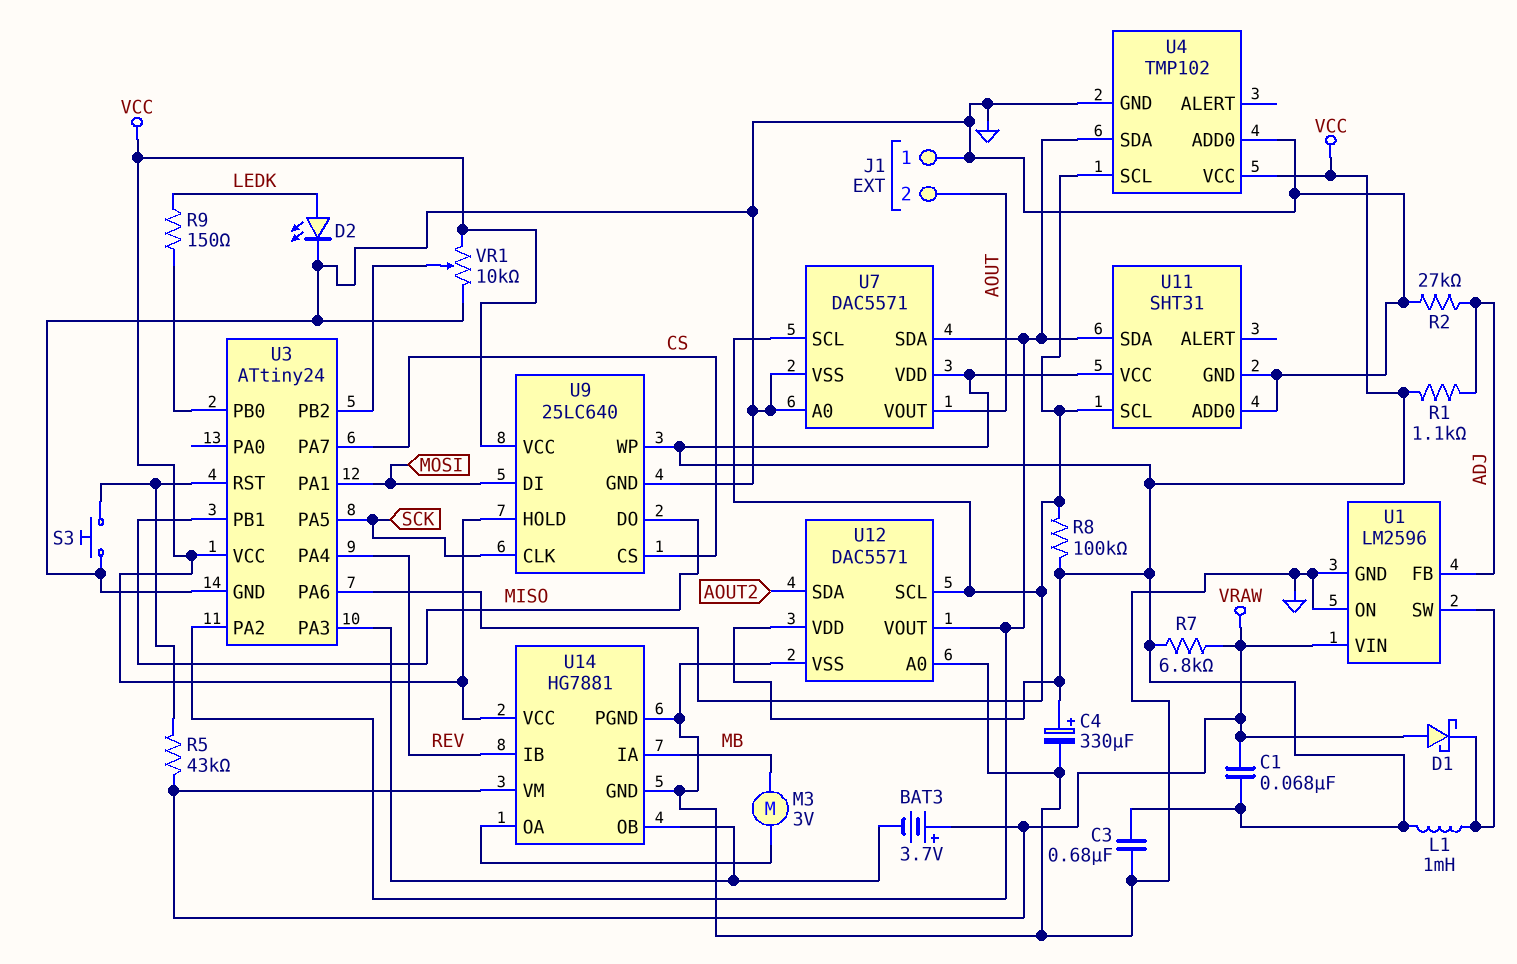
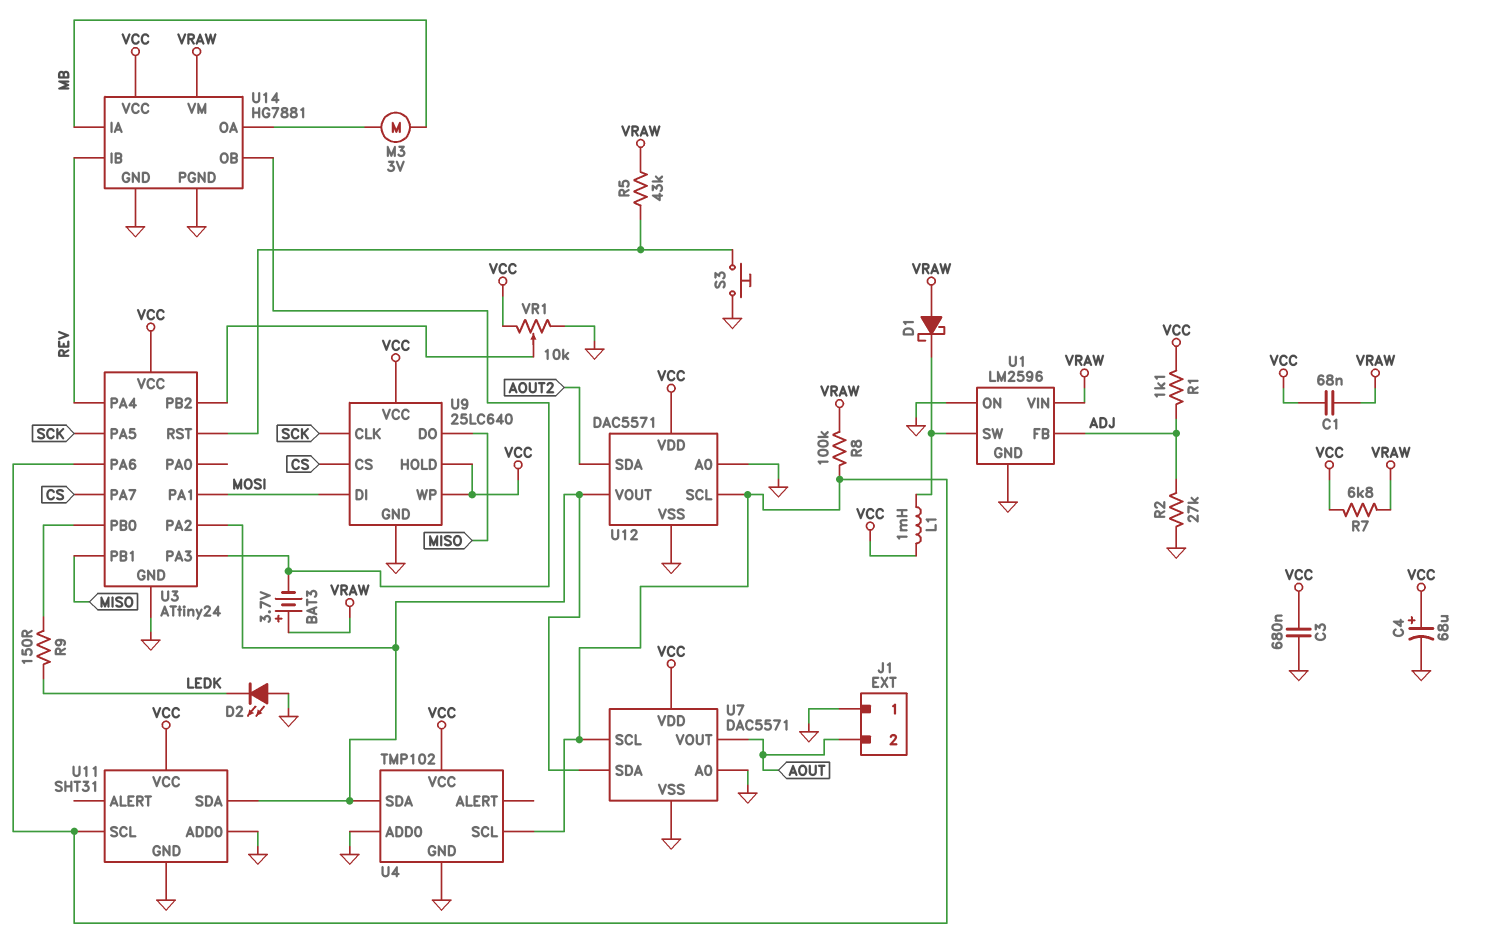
C4: 330uF (plus VCC, minus GND) -> 68uF (plus VCC, minus GND)
D2: LED (A LEDK, K GND) -> LED (A GND, K LEDK)
R8: 100k (U3/PA6, VCC) -> 100k (U3/PA6, VRAW)

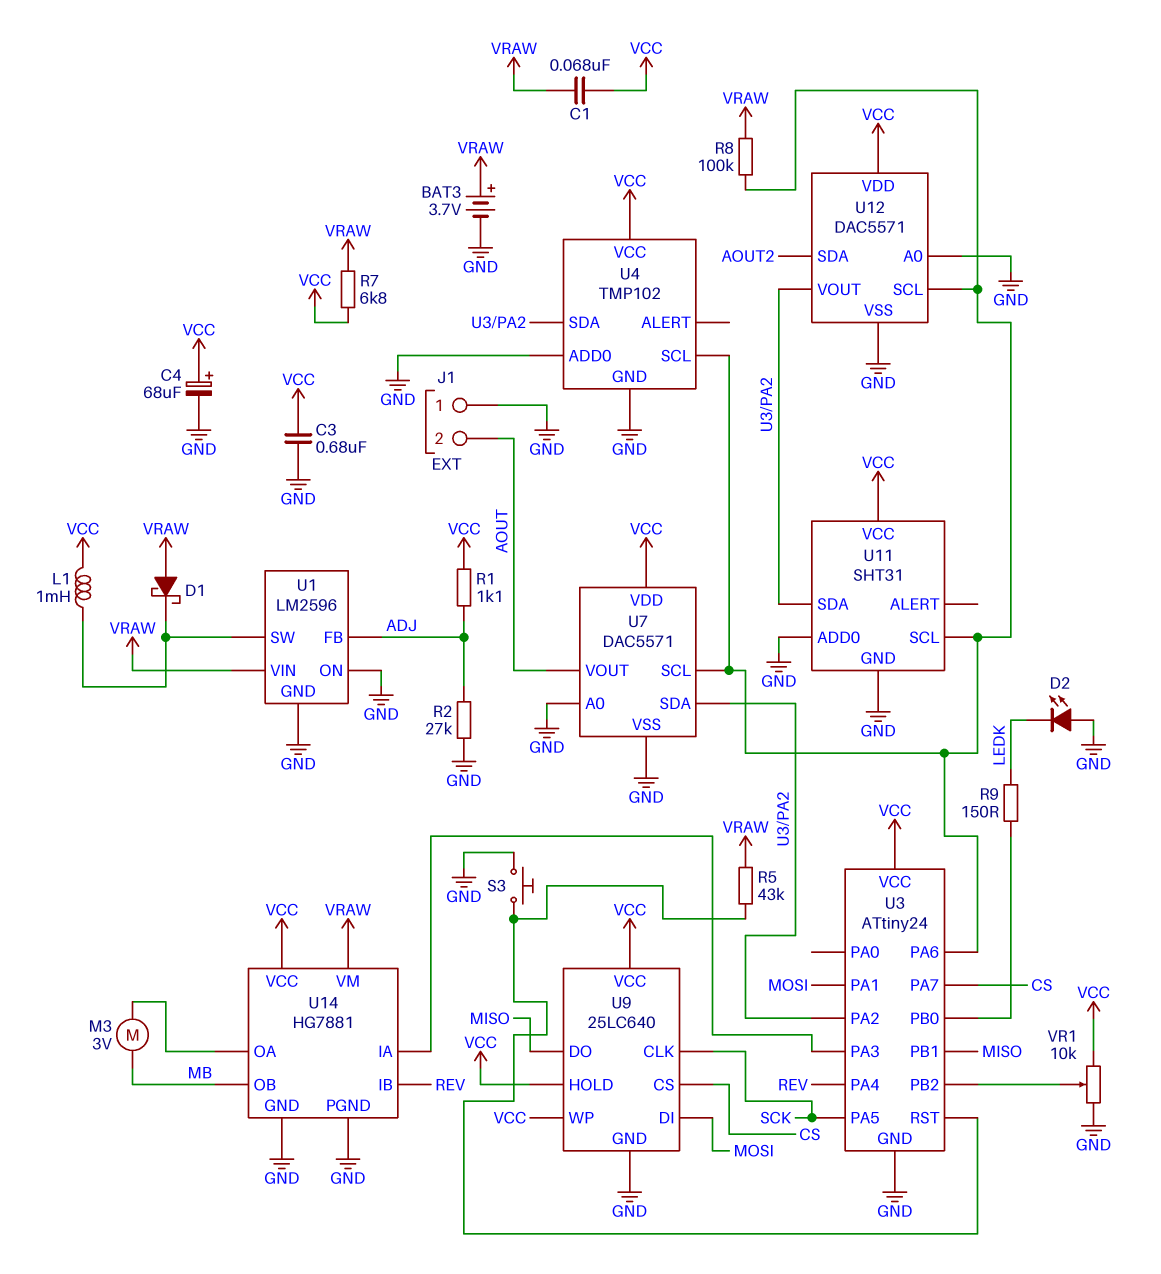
BAT3: 3.7V (plus VRAW, minus U3/PA3) -> 3.7V (plus VRAW, minus GND)
U14 pin IA: MB -> U3/PA3
U14 pin OB: U3/PA3 -> MB

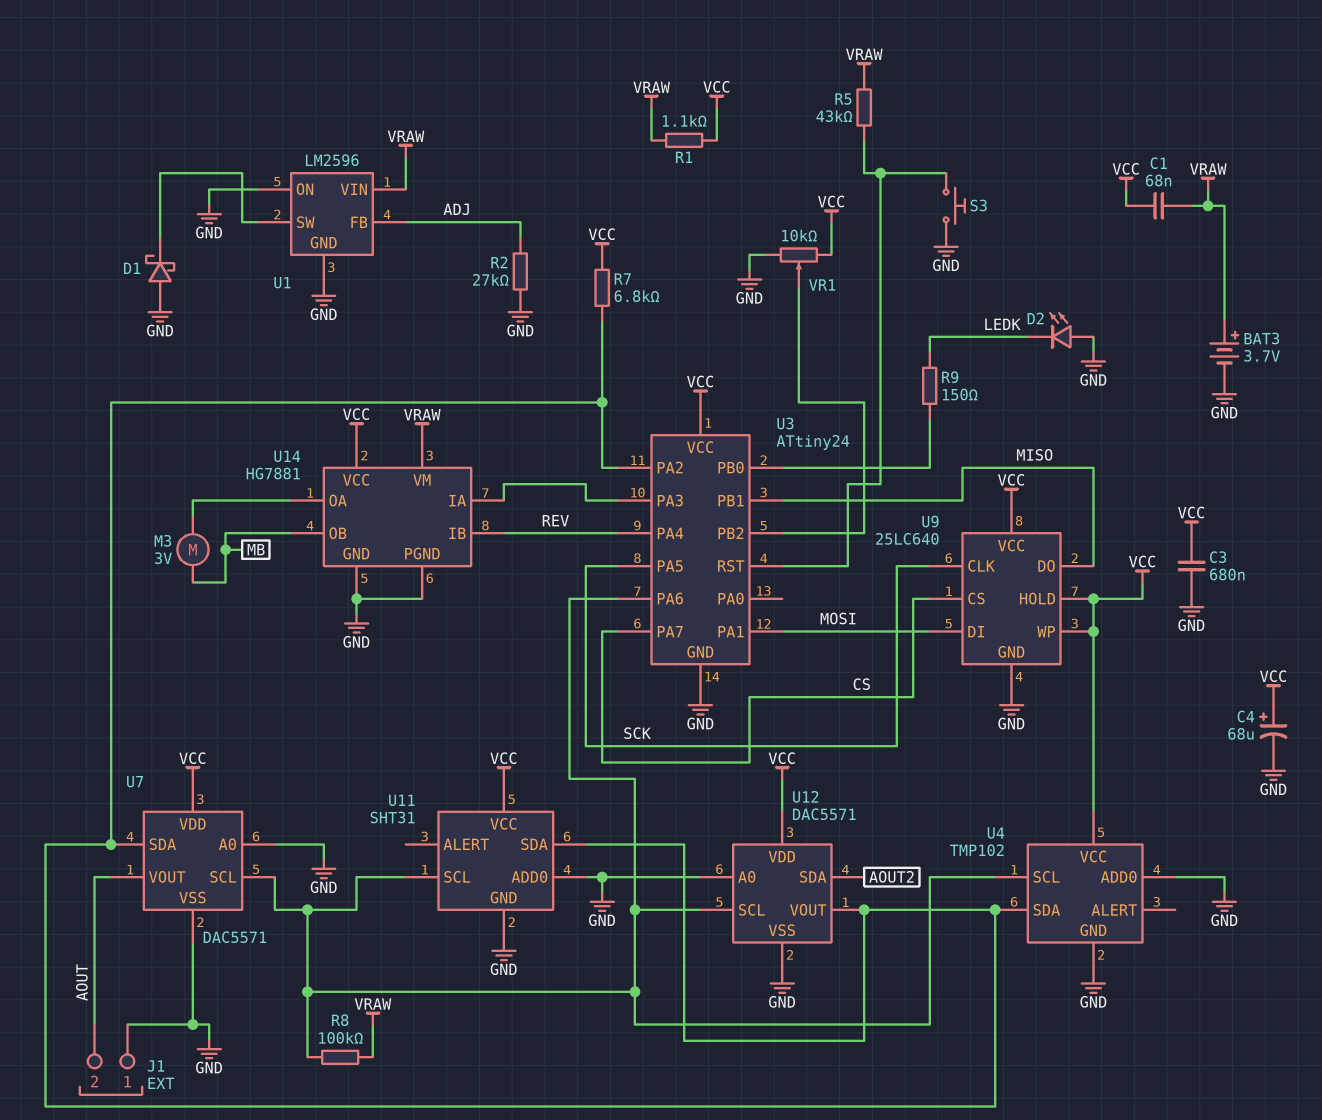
D1: schottky (A VRAW, K U1/SW) -> schottky (A GND, K U1/SW)
L1: 1mH (U1/SW, VCC) -> none
R1: 1.1k (ADJ, VCC) -> 1.1k (VCC, VRAW)
R7: 6.8k (VCC, VRAW) -> 6.8k (U3/PA2, VCC)

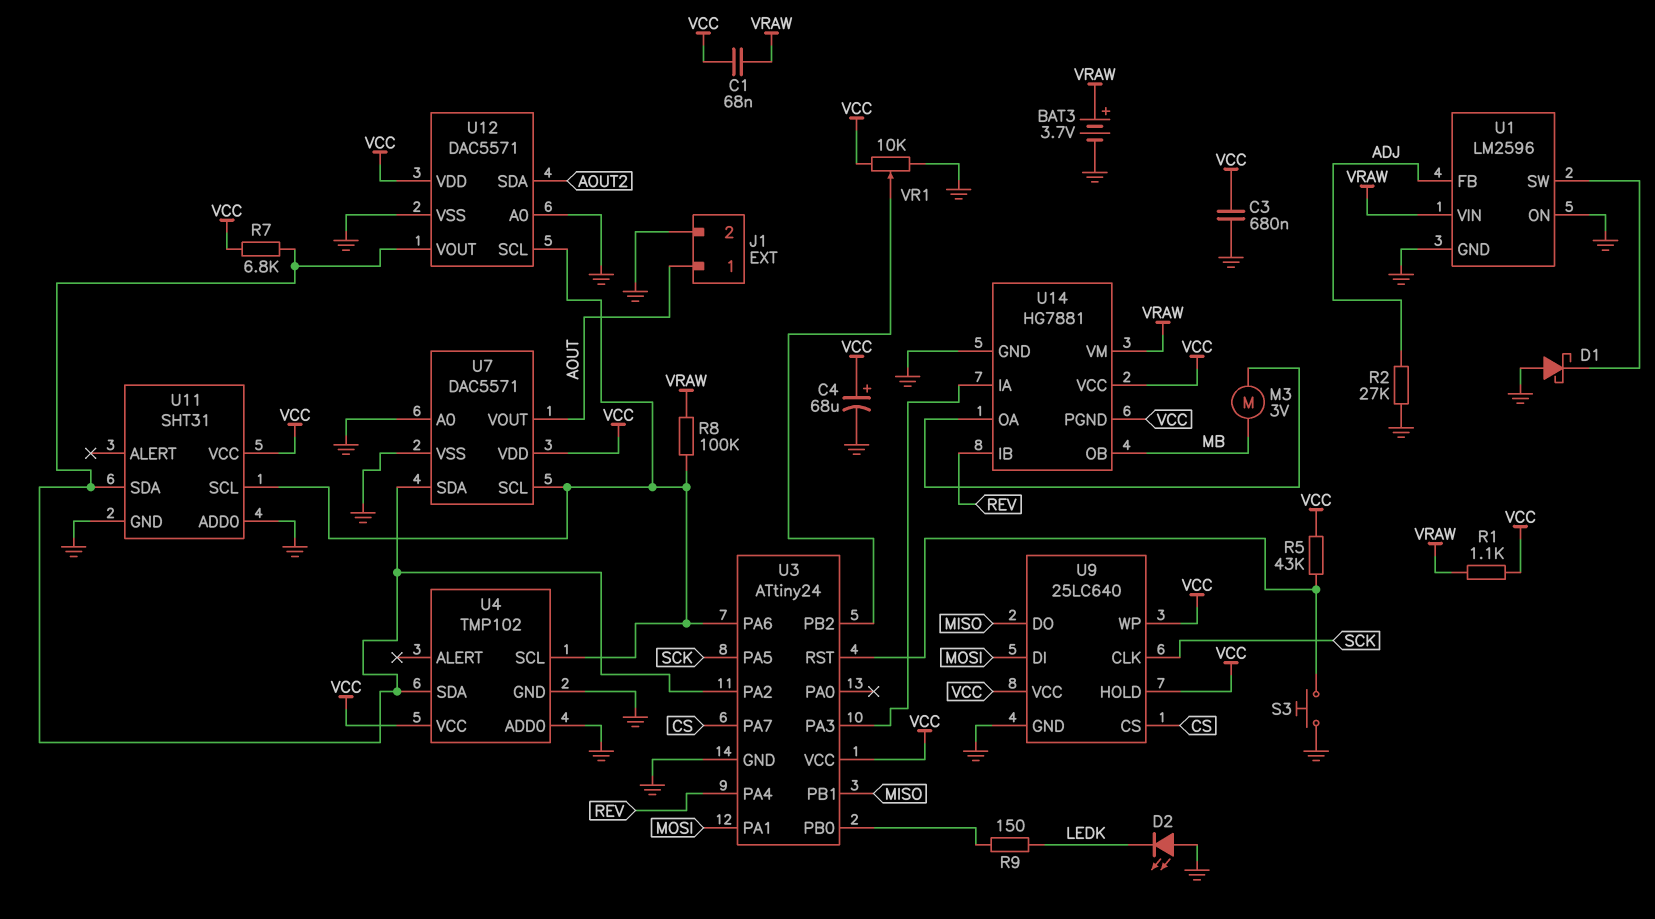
J1 pin 1: GND -> AOUT
J1 pin 2: AOUT -> GND
R5: 43k (U3/RST, VRAW) -> 43k (U3/RST, VCC)
U14 pin PGND: GND -> VCC

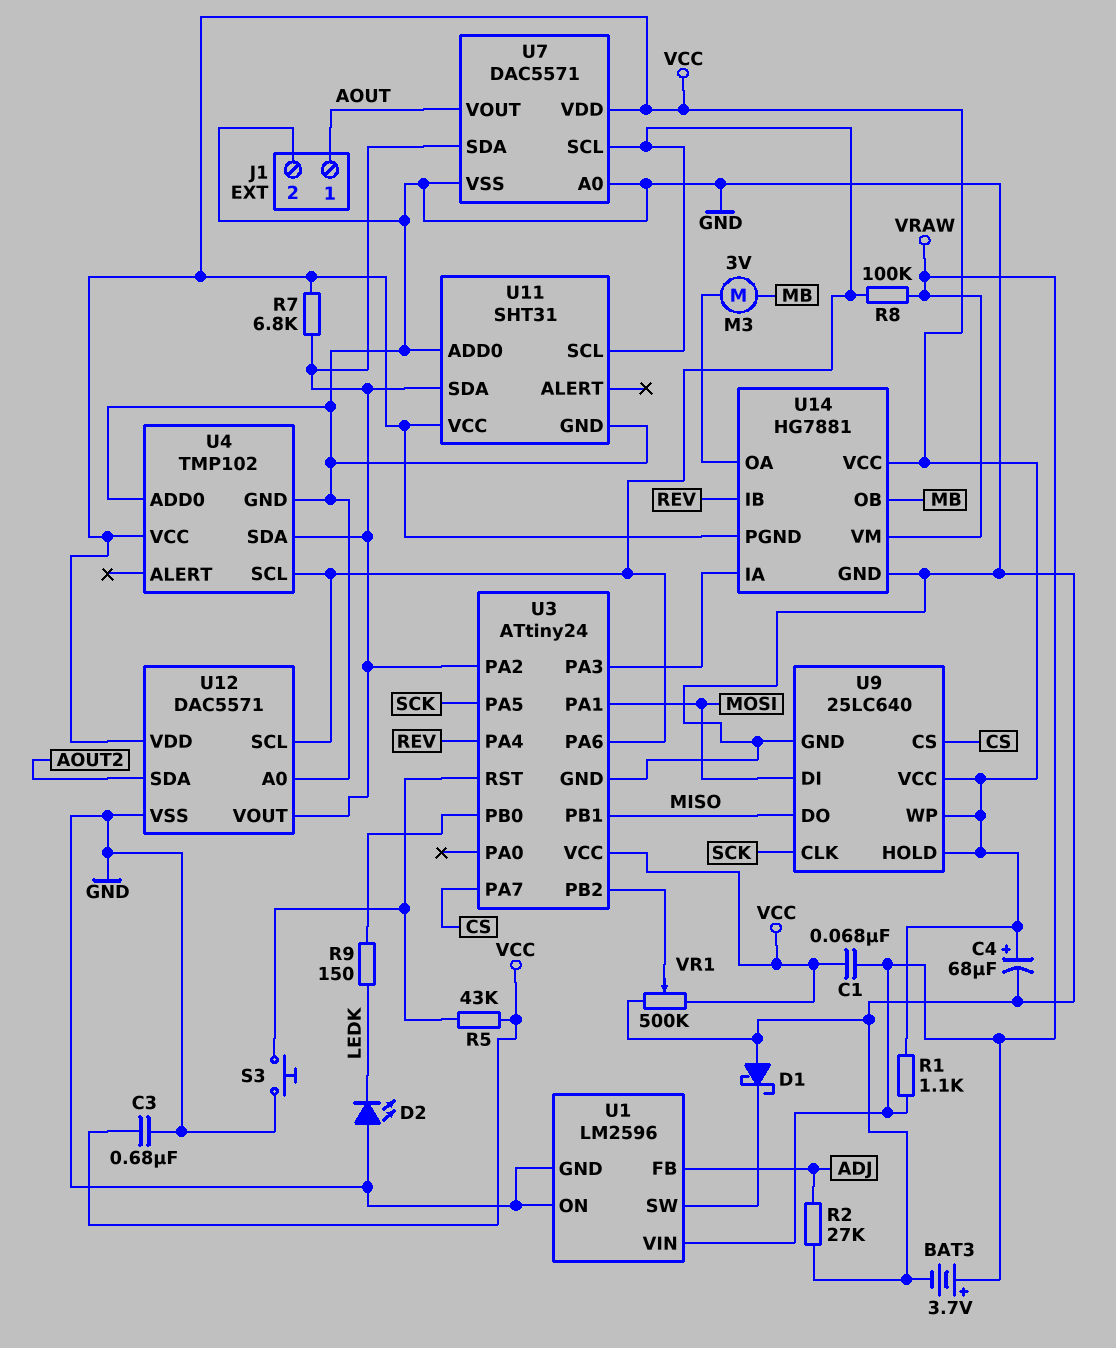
VR1: 10k (GND, VCC, wiper U3/PB2) -> 500k (GND, VCC, wiper U3/PB2)

